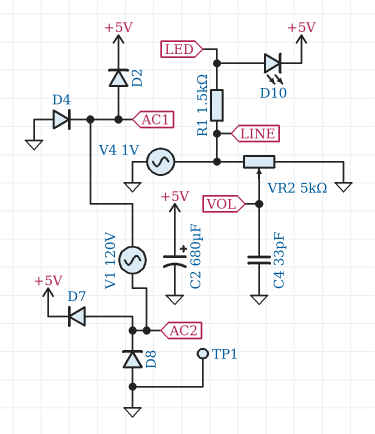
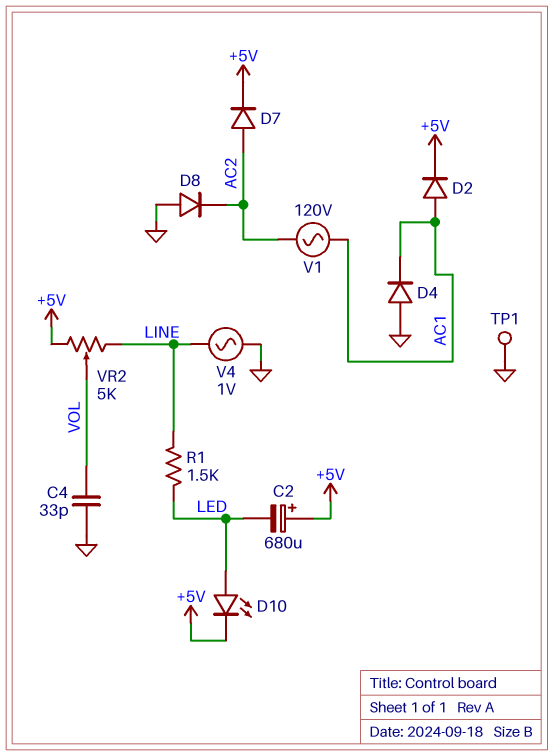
C2: 680uF (plus +5V, minus GND) -> 680uF (plus +5V, minus LED)
VR2: 5k (GND, LINE, wiper VOL) -> 5k (+5V, LINE, wiper VOL)

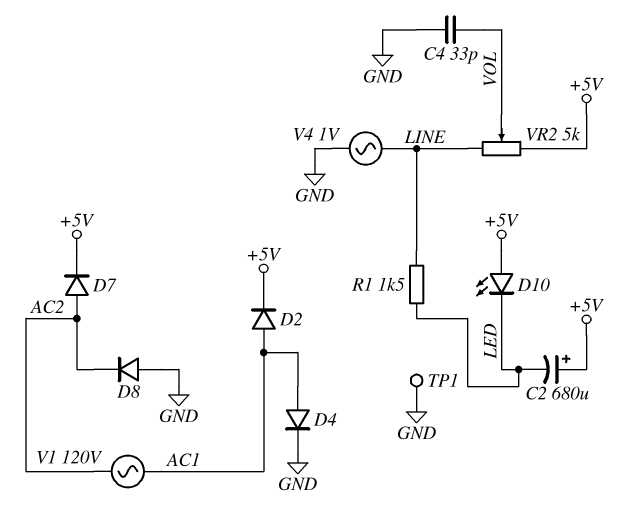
D4: diode (A GND, K AC1) -> diode (A AC1, K GND)
D10: LED (A LED, K +5V) -> LED (A +5V, K LED)

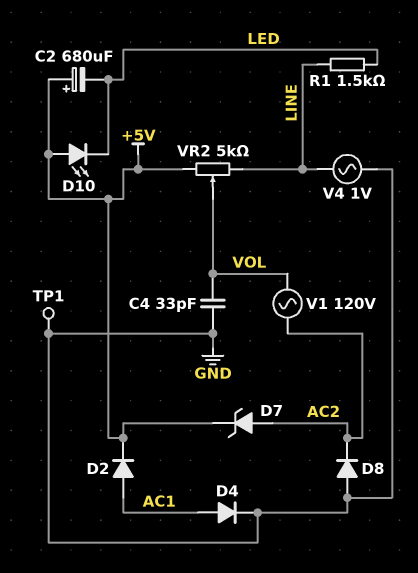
D7: diode (A AC2, K +5V) -> zener (A AC2, K +5V)
V1: AC 120V (AC1, AC2) -> AC 120V (AC2, VOL)

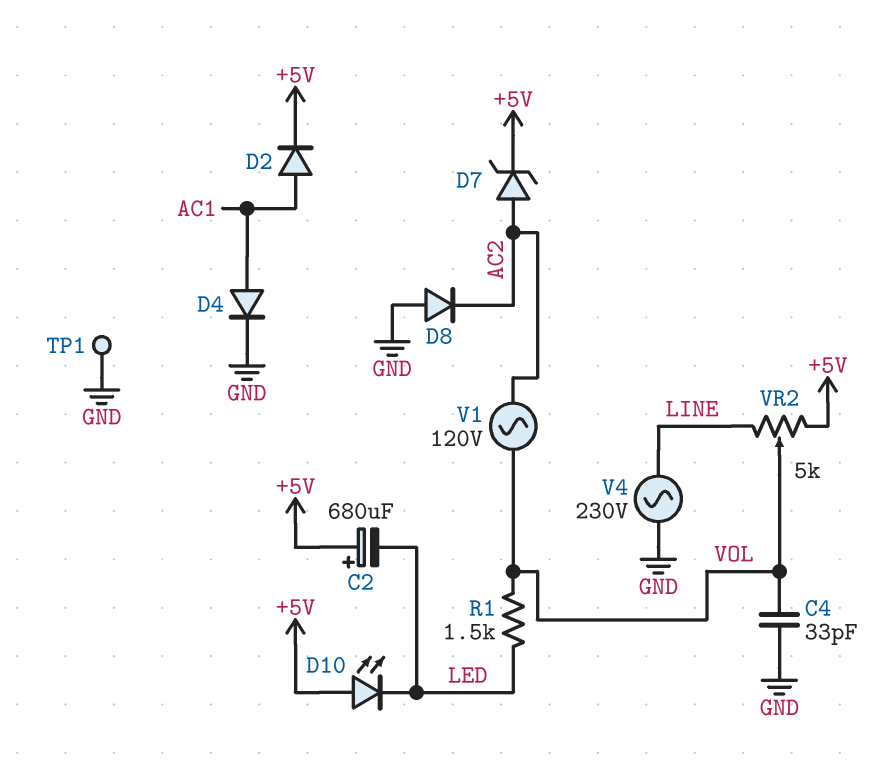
R1: 1.5k (LED, LINE) -> 1.5k (LED, VOL)
V4: AC 1V (GND, LINE) -> AC 230V (GND, LINE)

